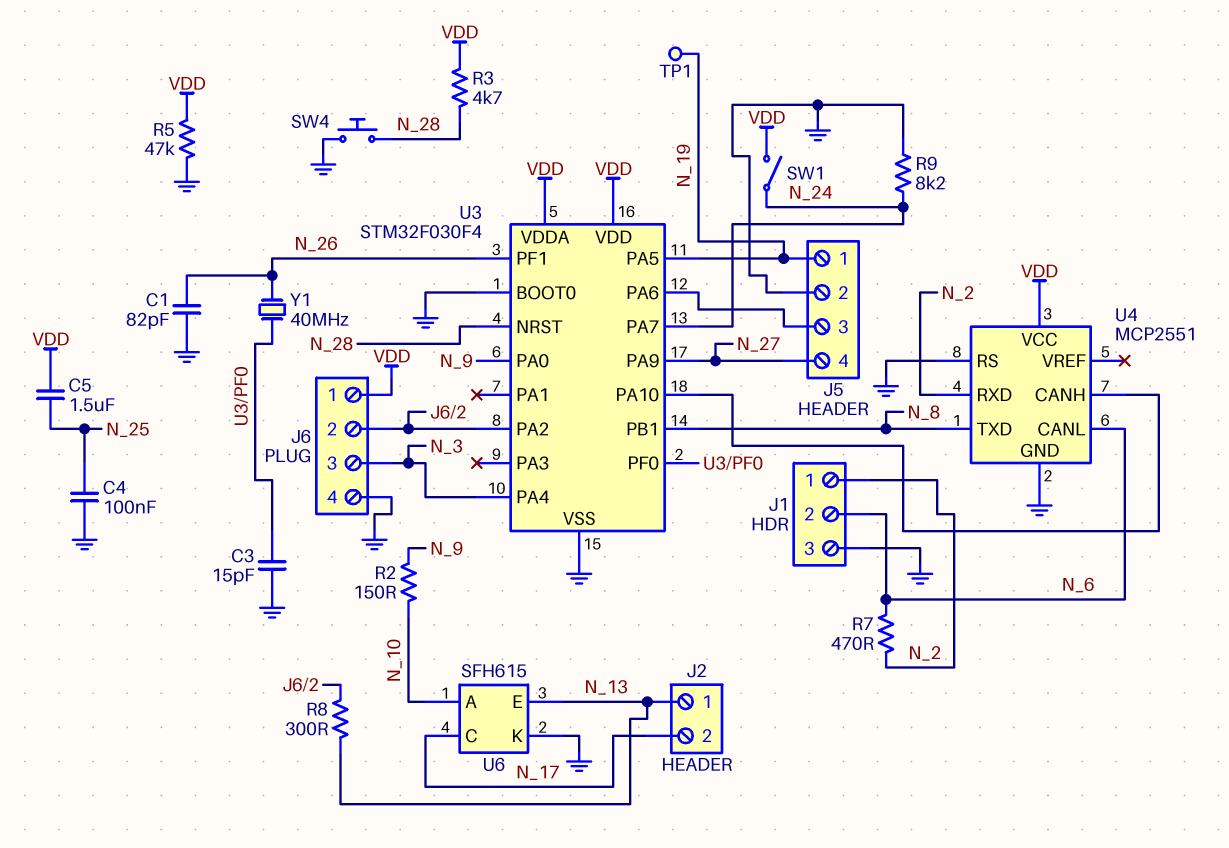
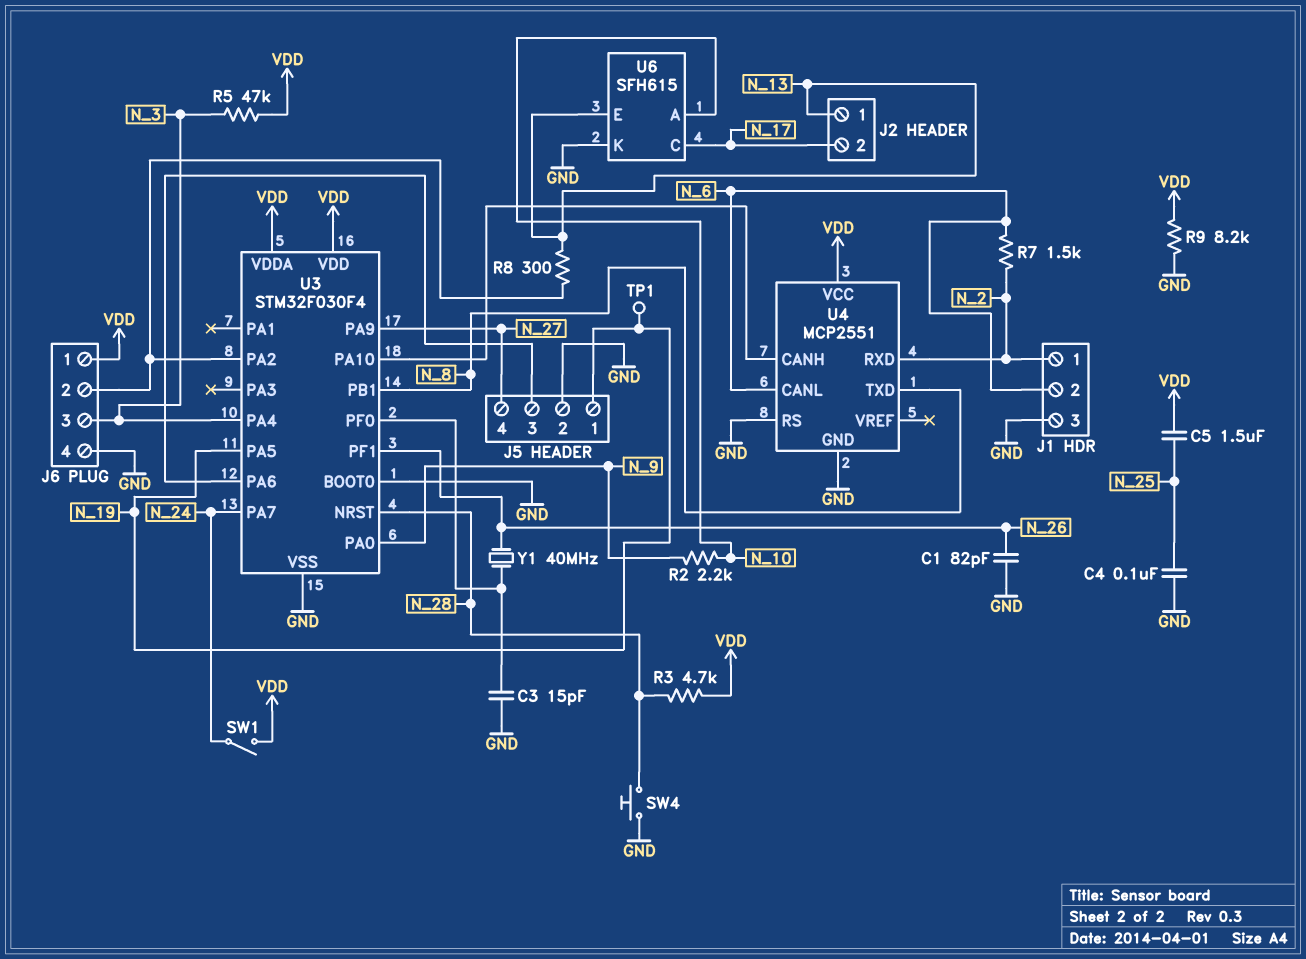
R2: 150 (N_9, N_10) -> 2.2k (N_9, N_10)
R5: 47k (GND, VDD) -> 47k (N_3, VDD)
R7: 470 (N_2, N_6) -> 1.5k (N_2, N_6)
R9: 8.2k (GND, N_24) -> 8.2k (GND, VDD)

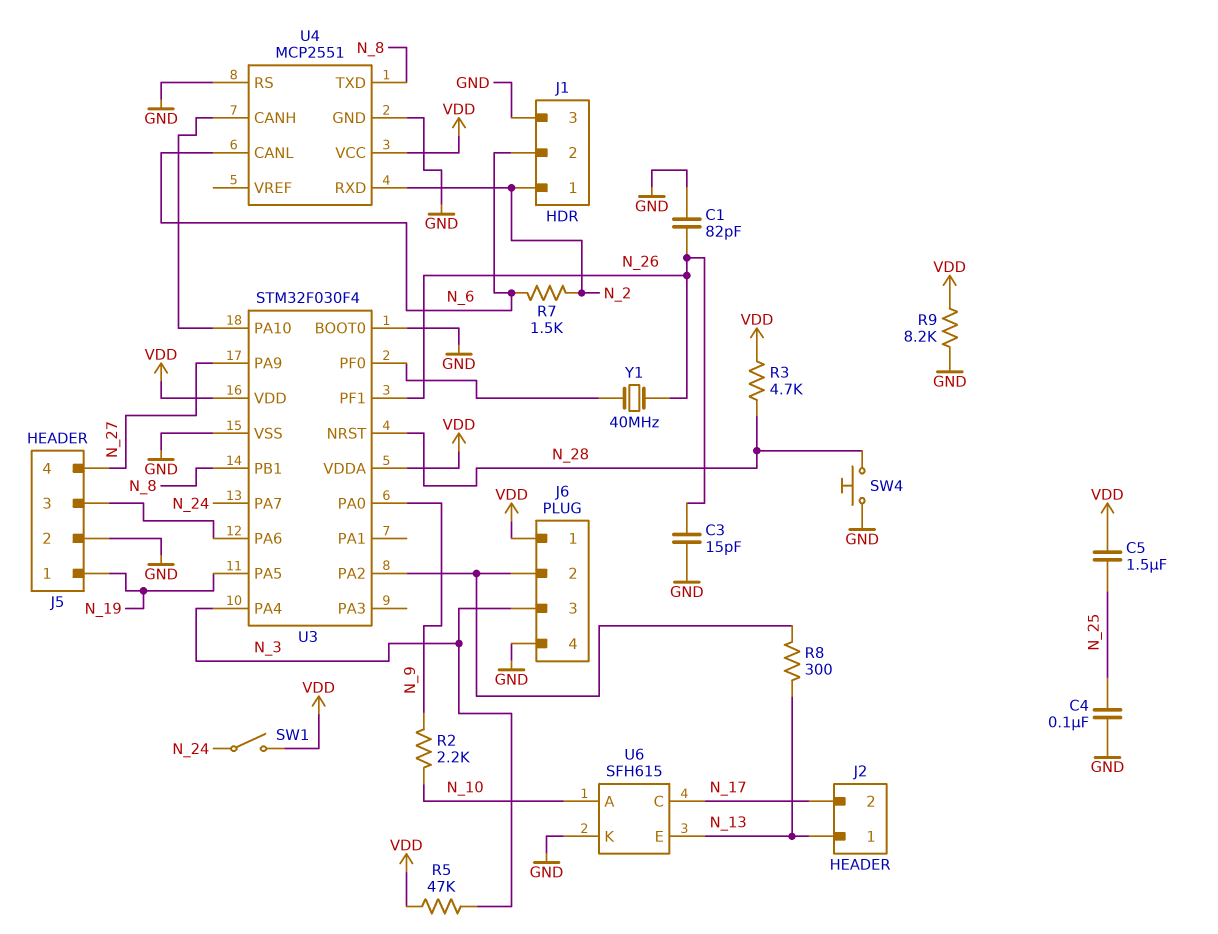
C3: 15pF (GND, U3/PF0) -> 15pF (GND, N_26)
TP1: test point (N_19) -> none

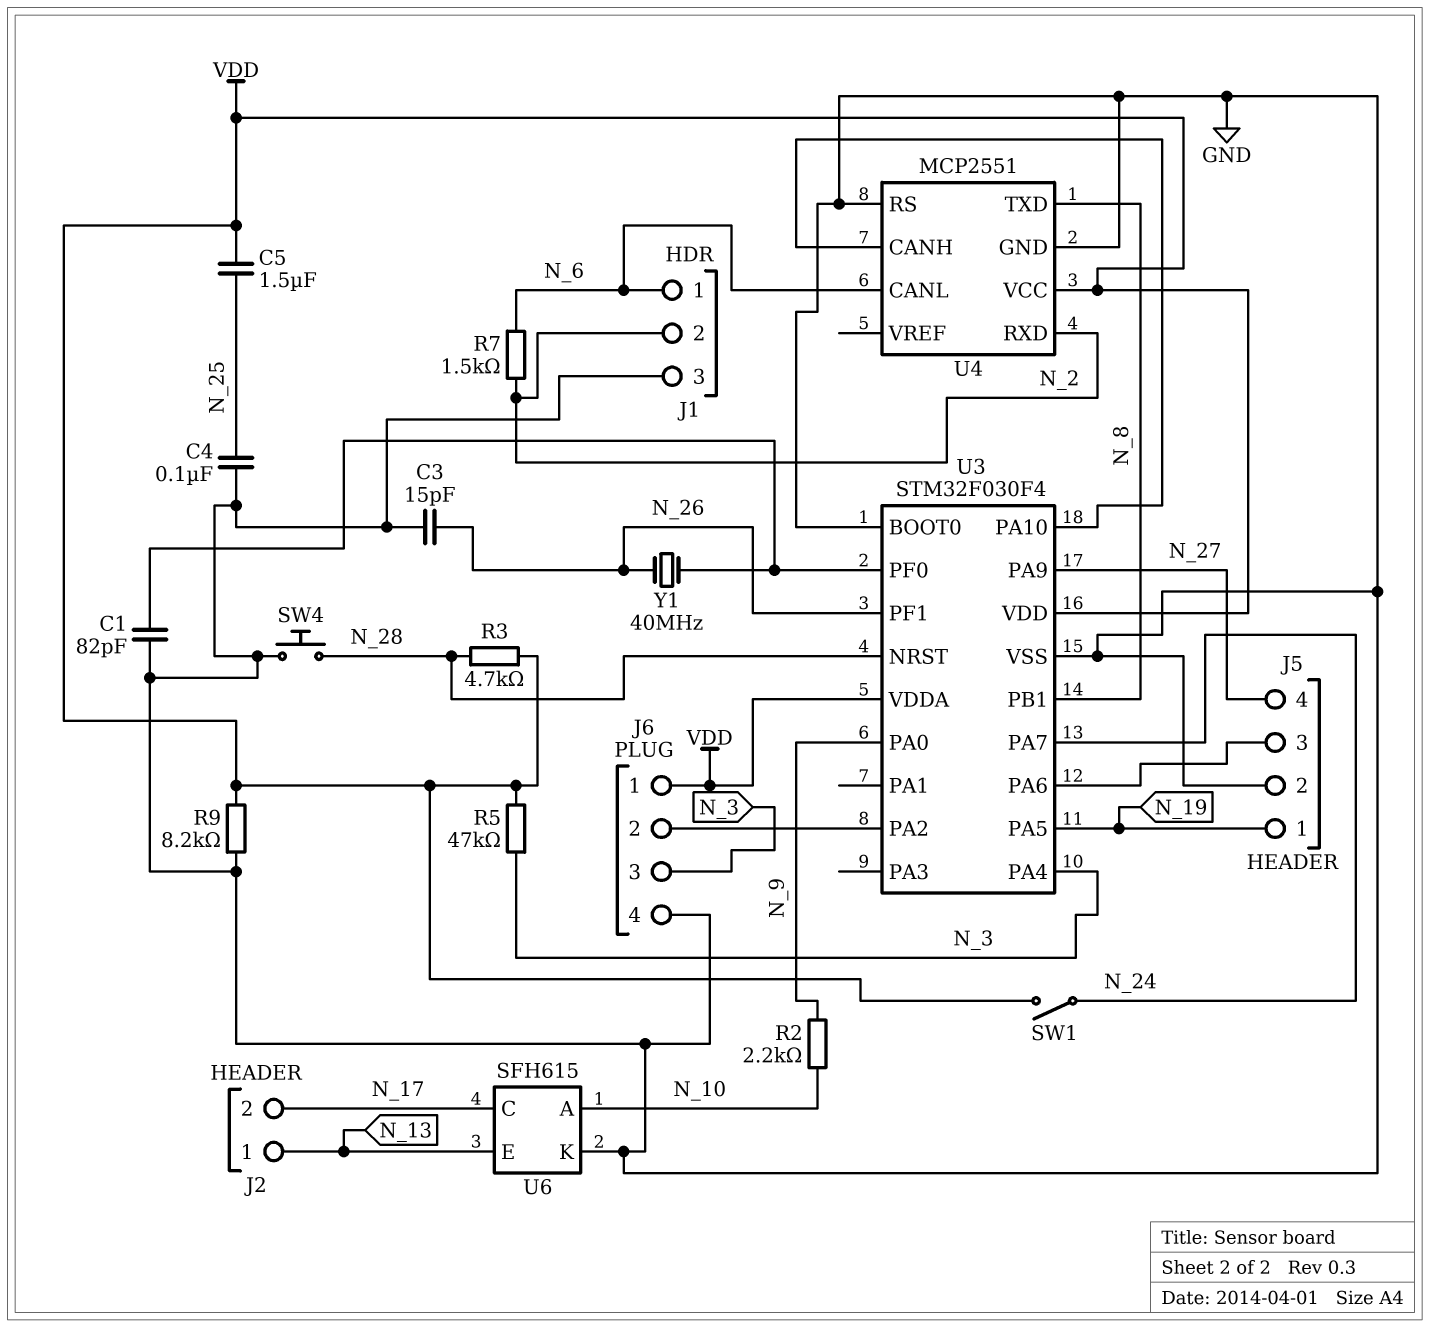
C1: 82pF (GND, N_26) -> 82pF (GND, U3/PF0)
J1 pin 1: N_2 -> N_6
J1 pin 2: N_6 -> N_2
R8: 300 (J6/2, N_13) -> none

